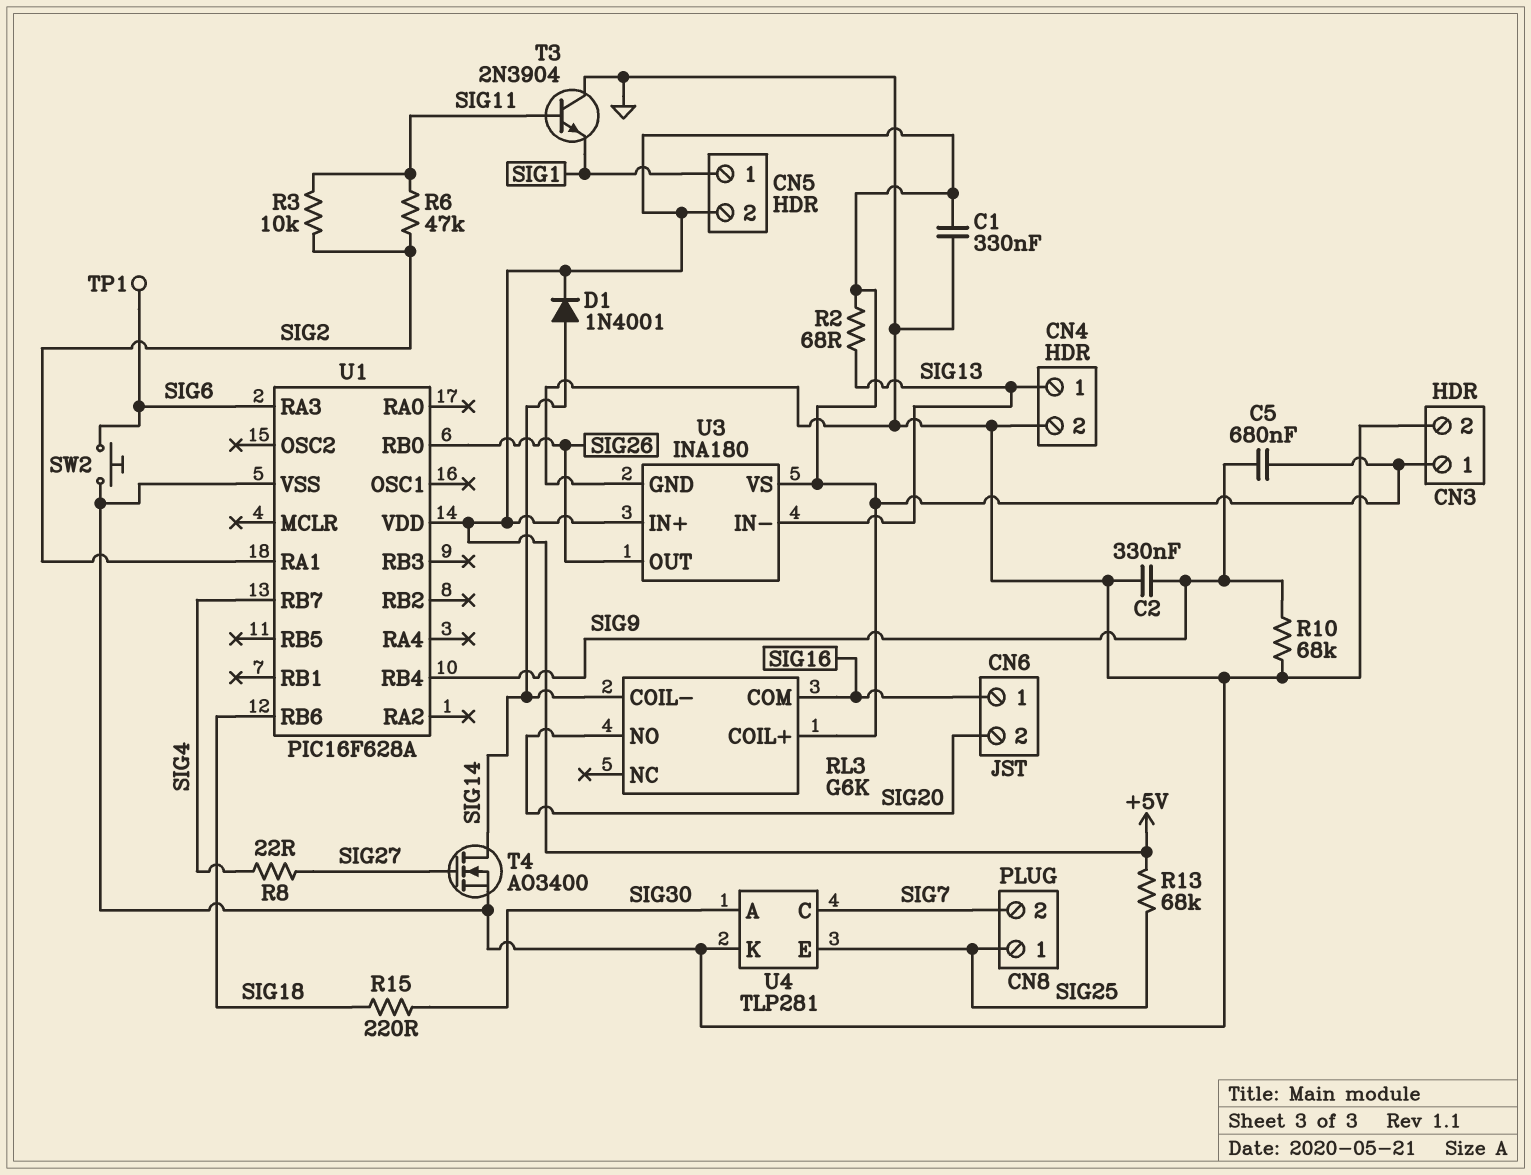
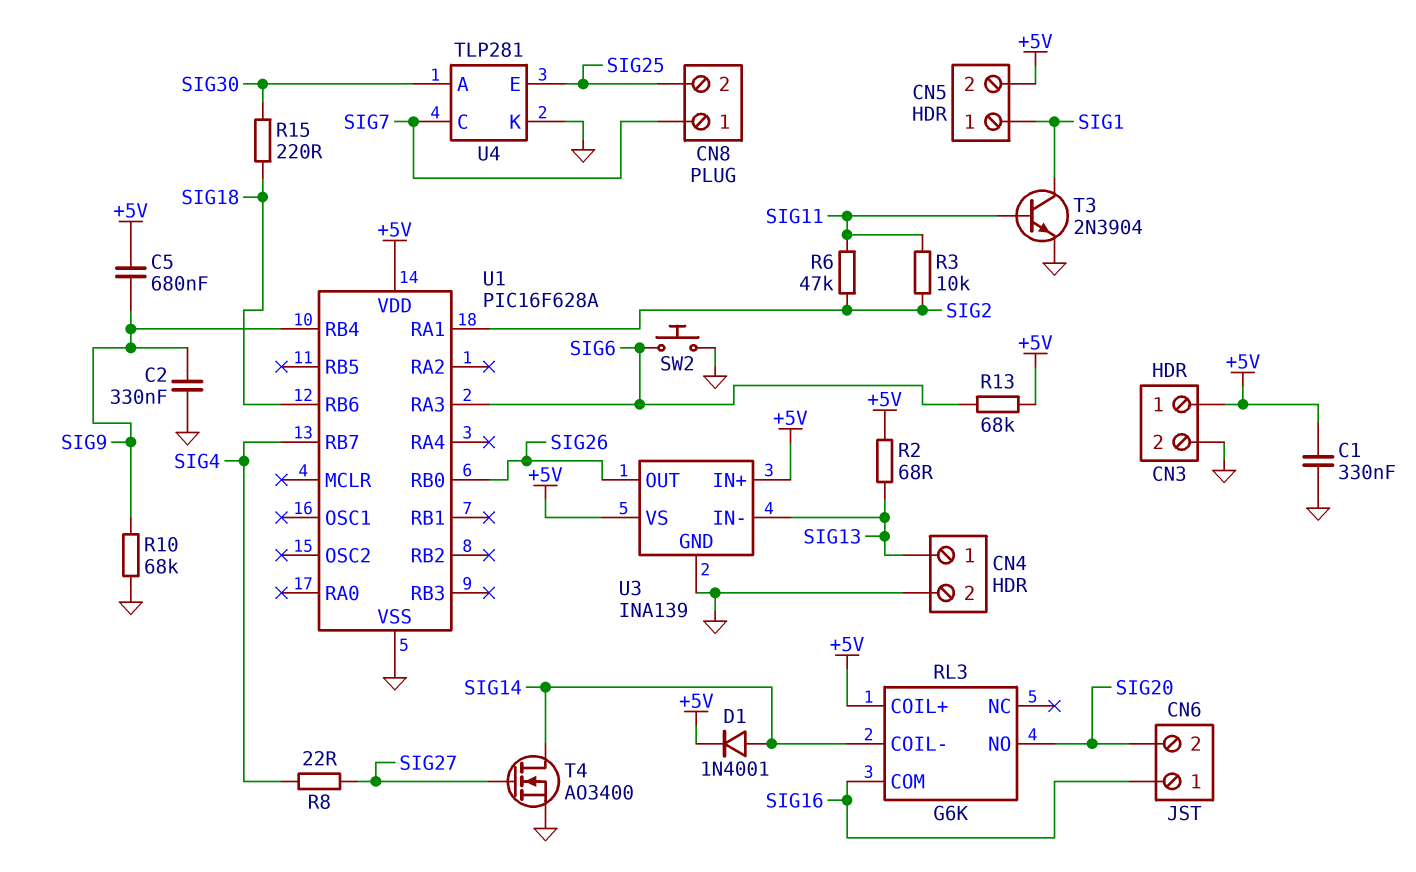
CN8 pin 1: SIG25 -> SIG7
CN8 pin 2: SIG7 -> SIG25
R13: 68k (+5V, SIG25) -> 68k (+5V, SIG6)
T3: NPN 2N3904 (B SIG11, C GND, E SIG1) -> NPN 2N3904 (B SIG11, C SIG1, E GND)
TP1: test point (SIG6) -> none
U3: INA180 -> INA139

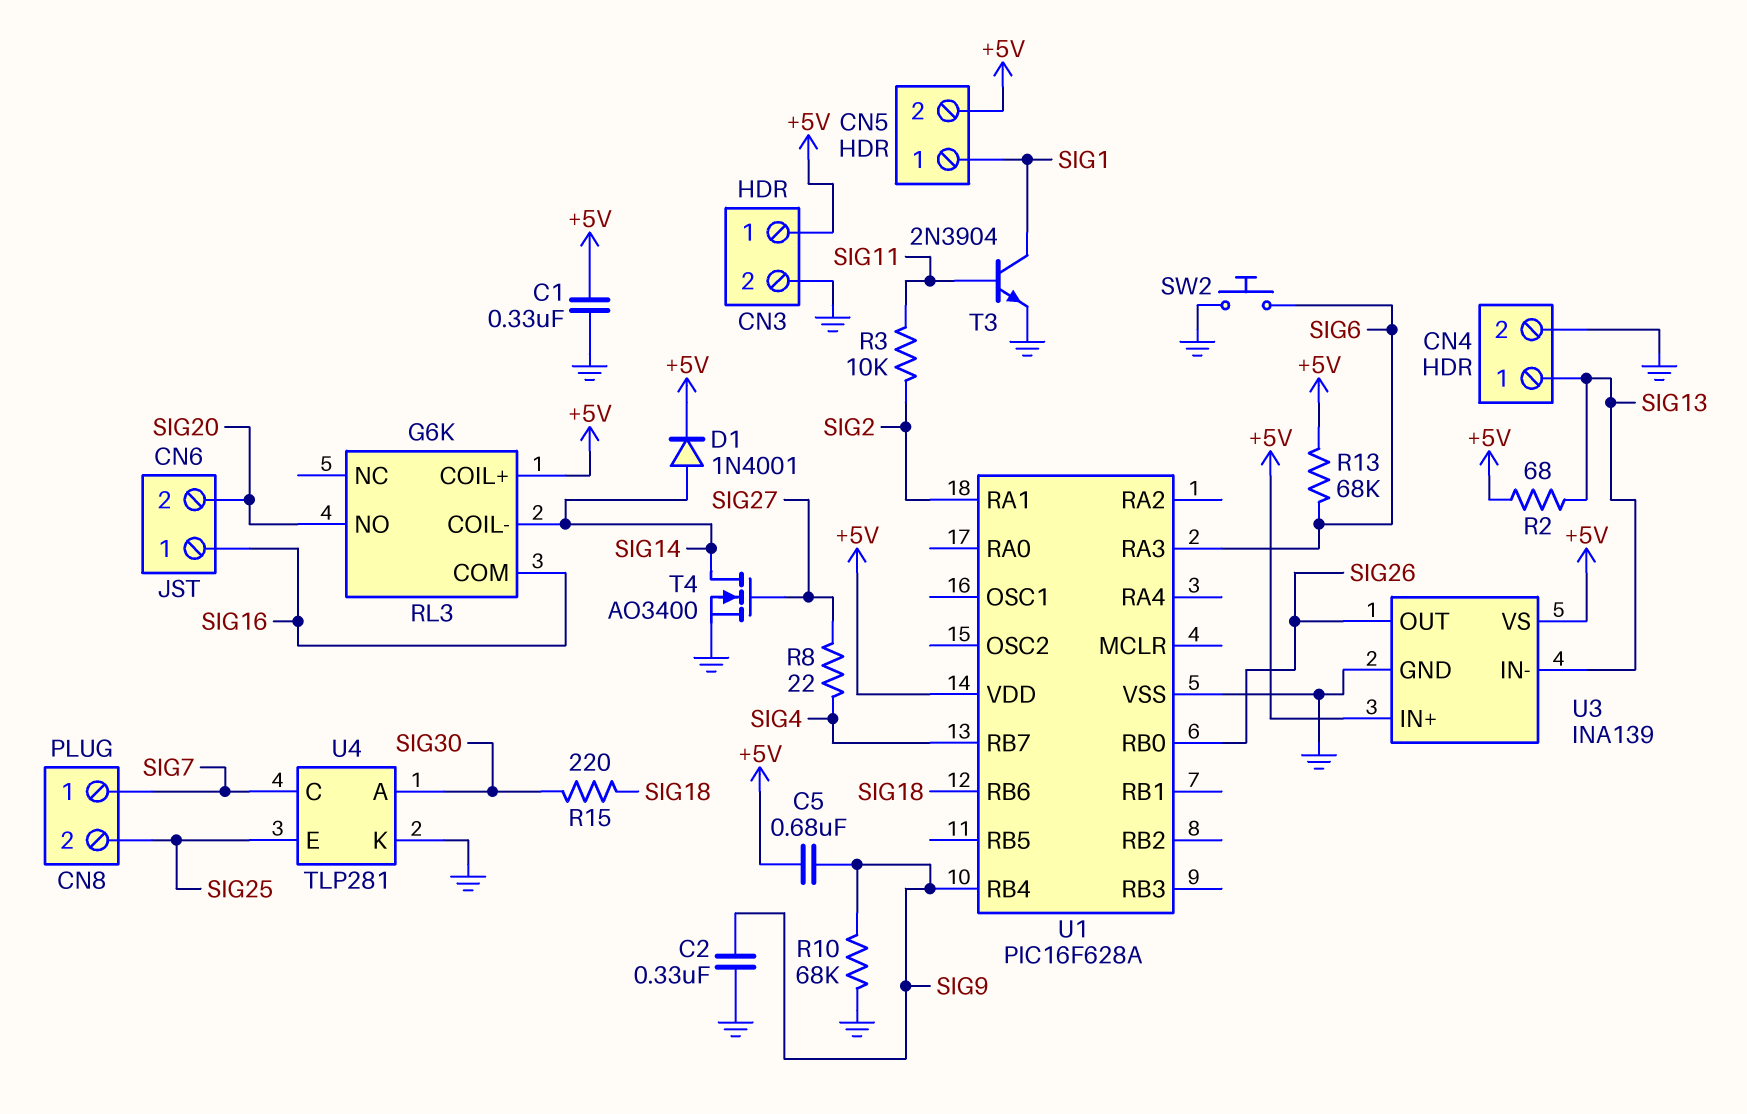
R6: 47k (SIG2, SIG11) -> none

